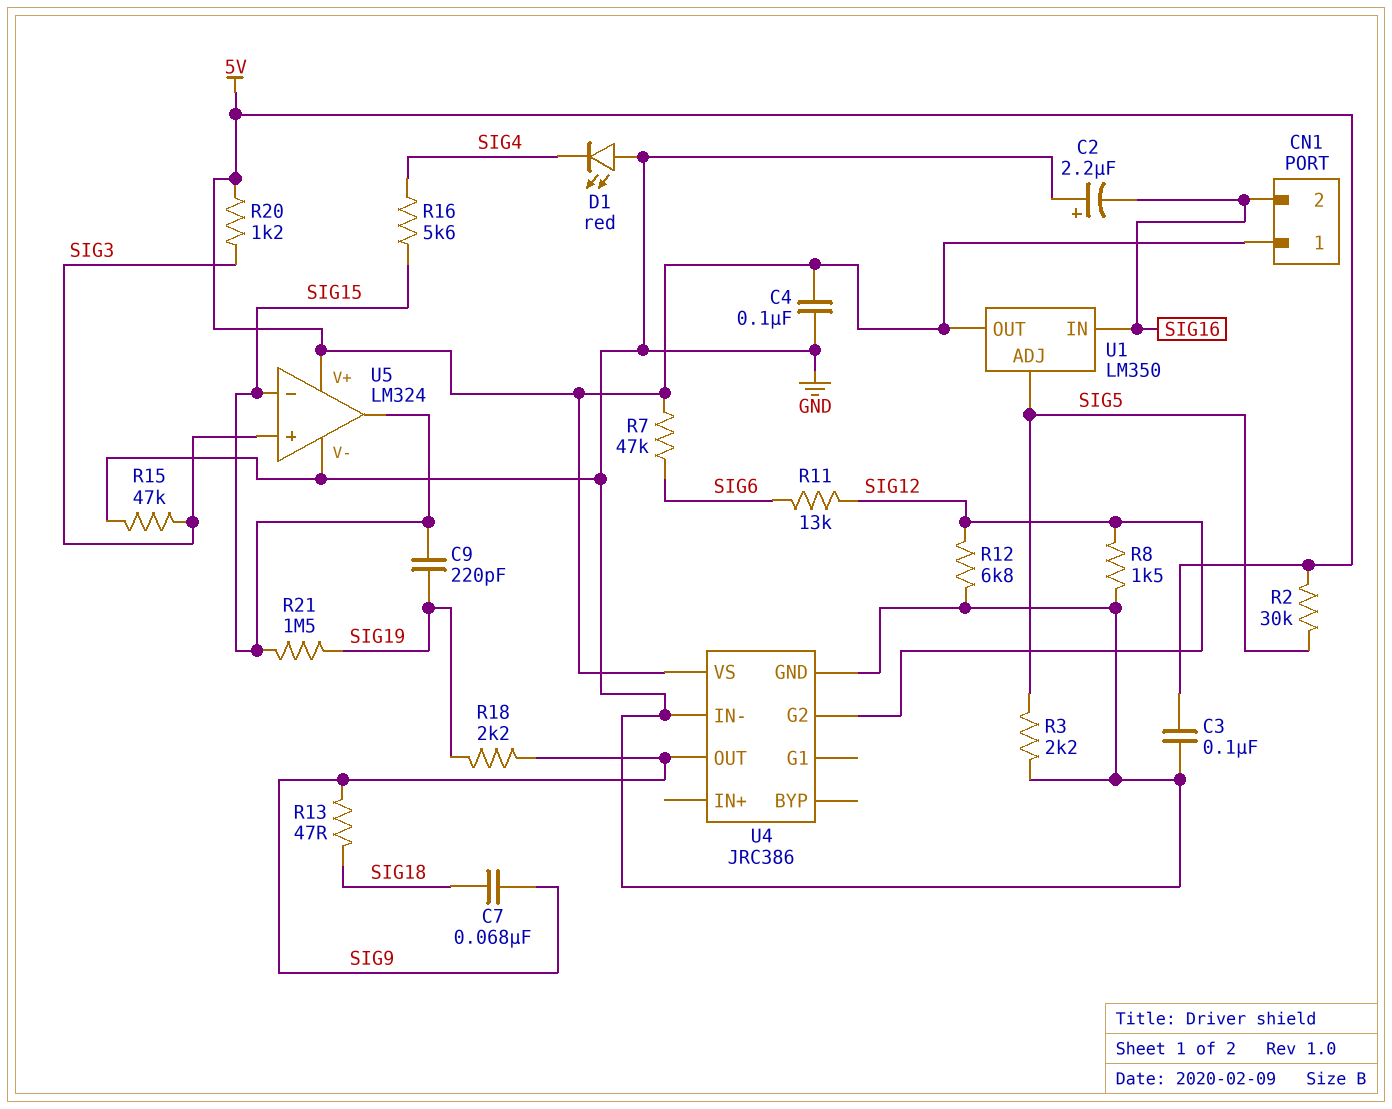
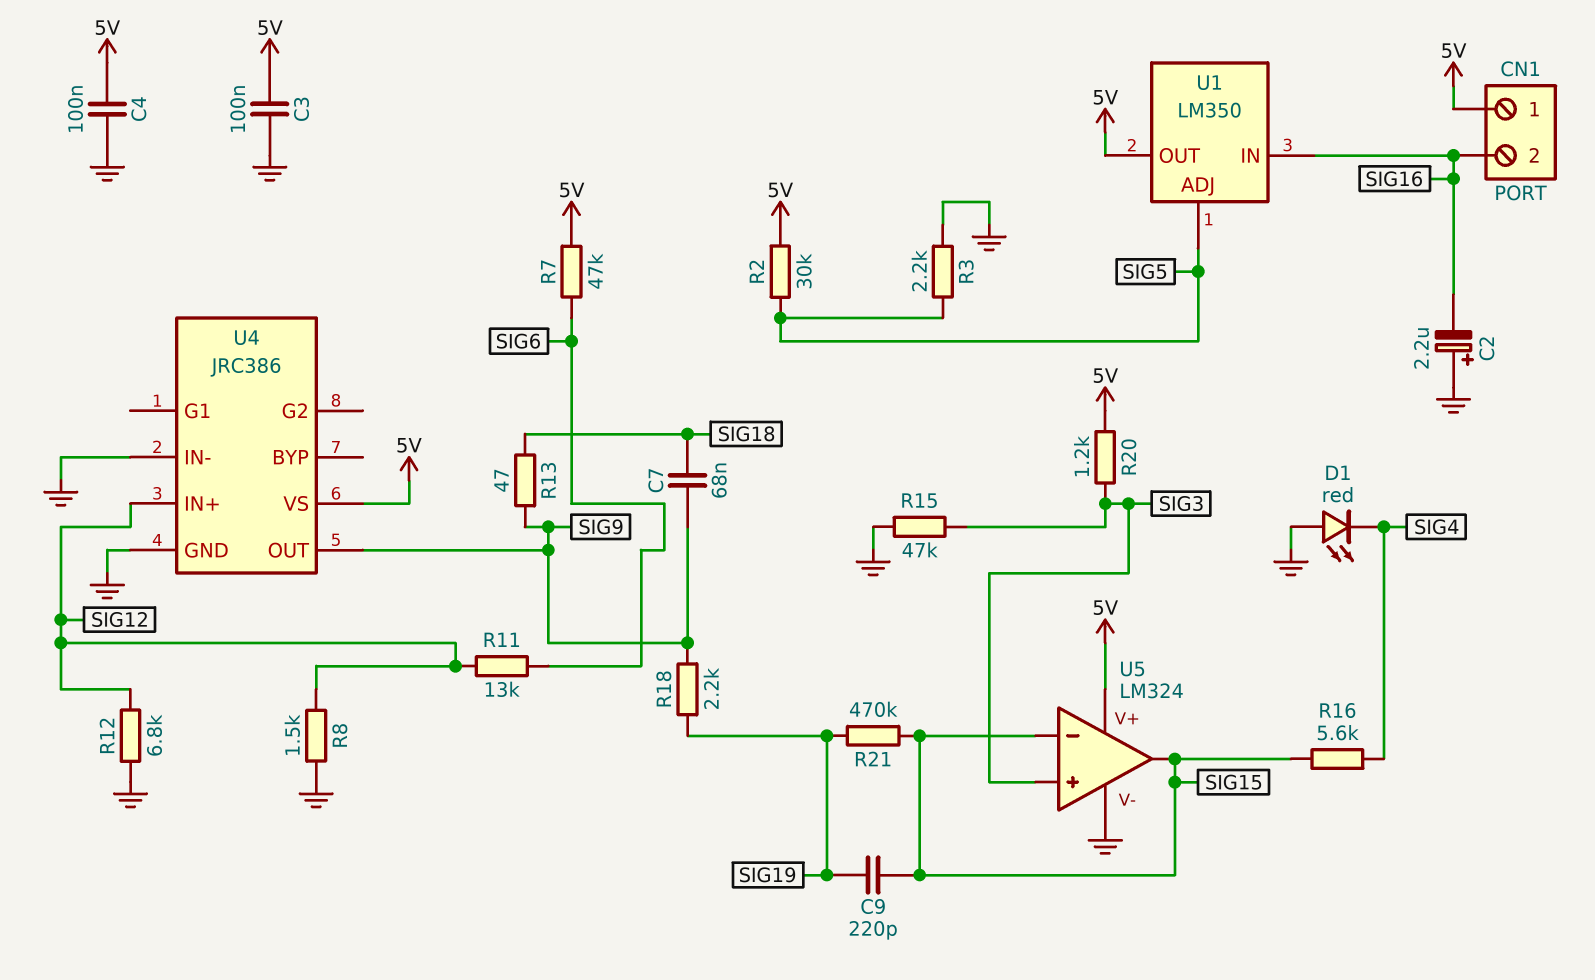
R21: 1.5M (SIG15, SIG19) -> 470k (SIG15, SIG19)
U4 pin G2: SIG12 -> none
U4 pin IN+: none -> SIG12

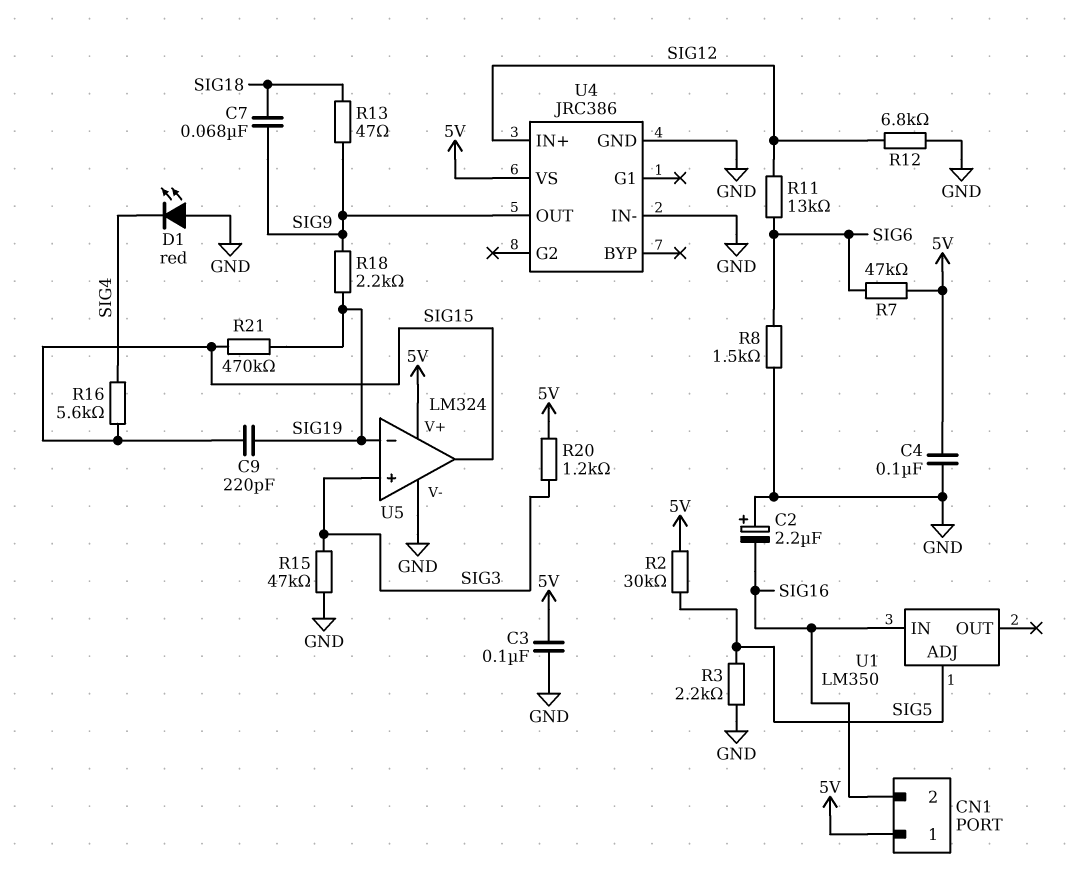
R8: 1.5k (GND, SIG12) -> 1.5k (GND, SIG6)
U1 pin OUT: 5V -> none
U5 pin in-: SIG15 -> SIG19

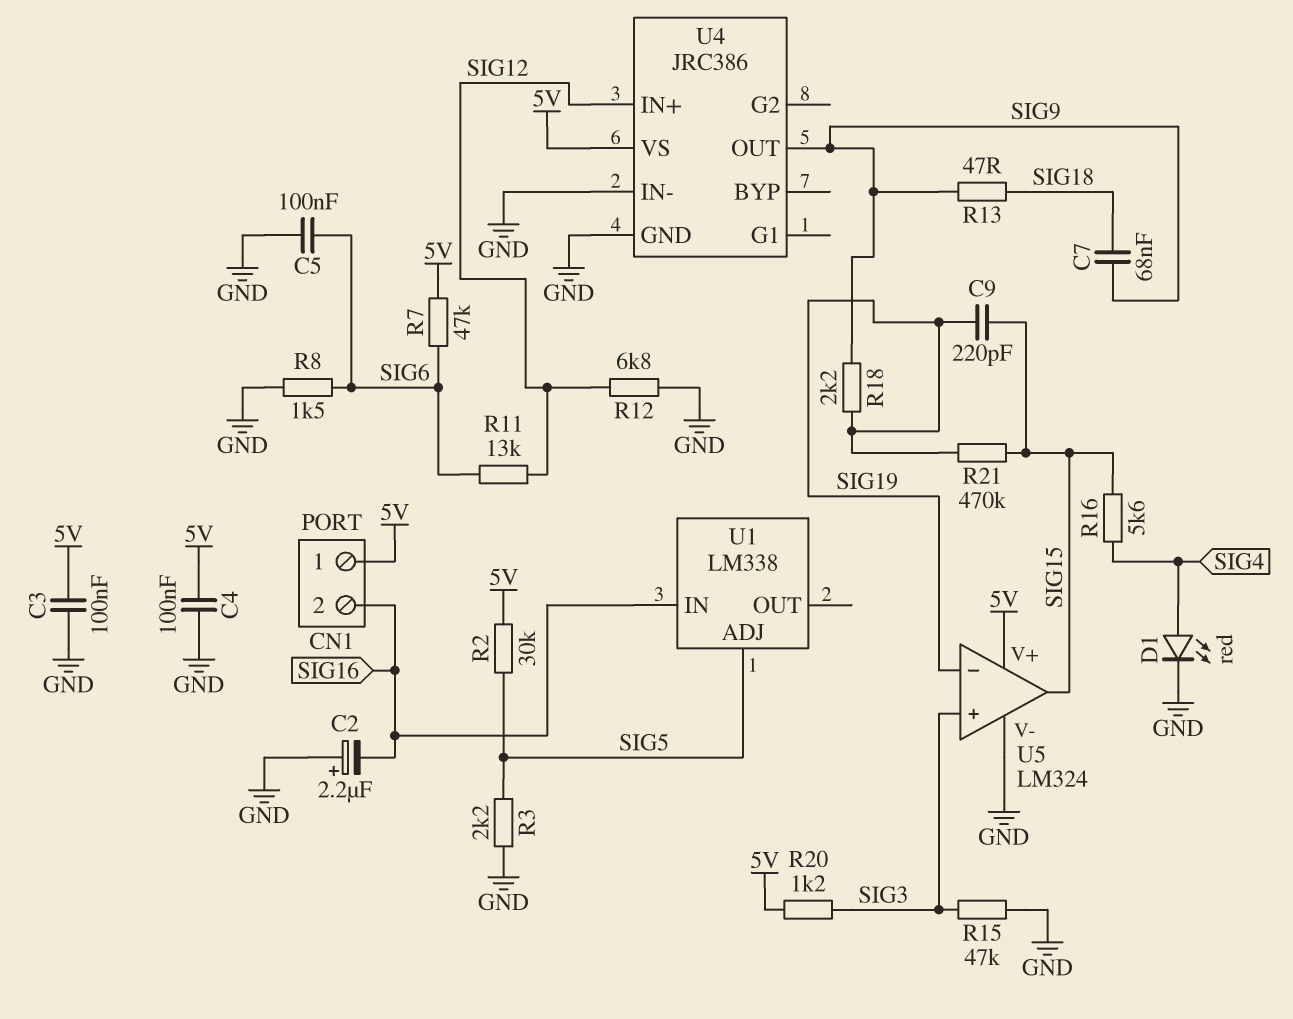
C5: none -> 100nF (GND, SIG6)
D1: LED red (A GND, K SIG4) -> LED red (A SIG4, K GND)
U1: LM350 -> LM338

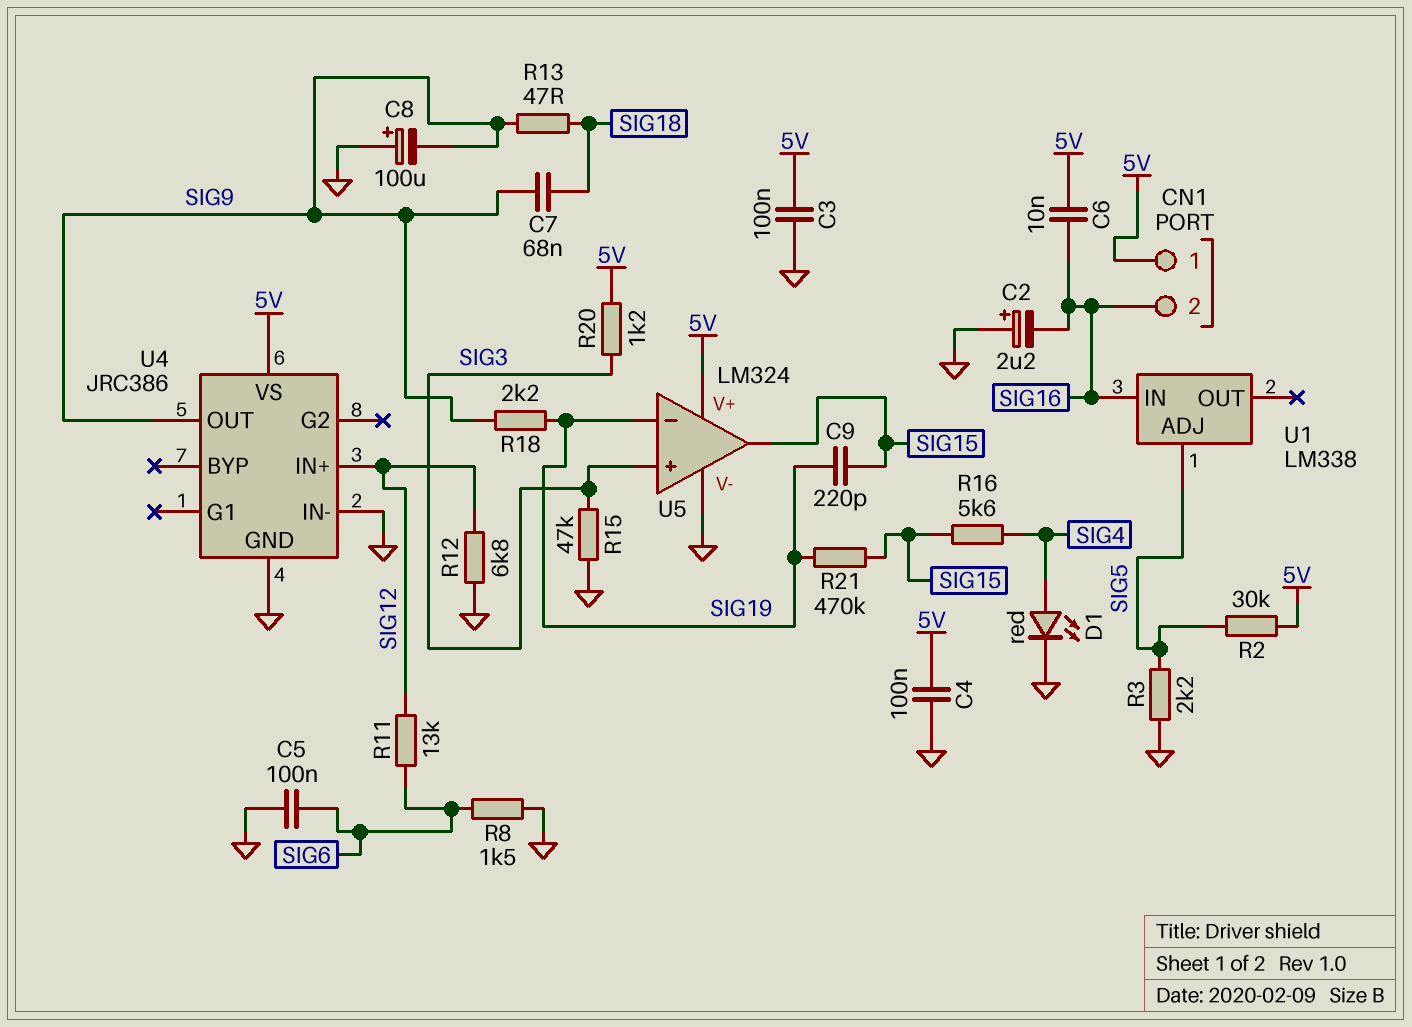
C6: none -> 10nF (5V, SIG16)
C8: none -> 100uF (plus GND, minus SIG9)
R7: 47k (5V, SIG6) -> none

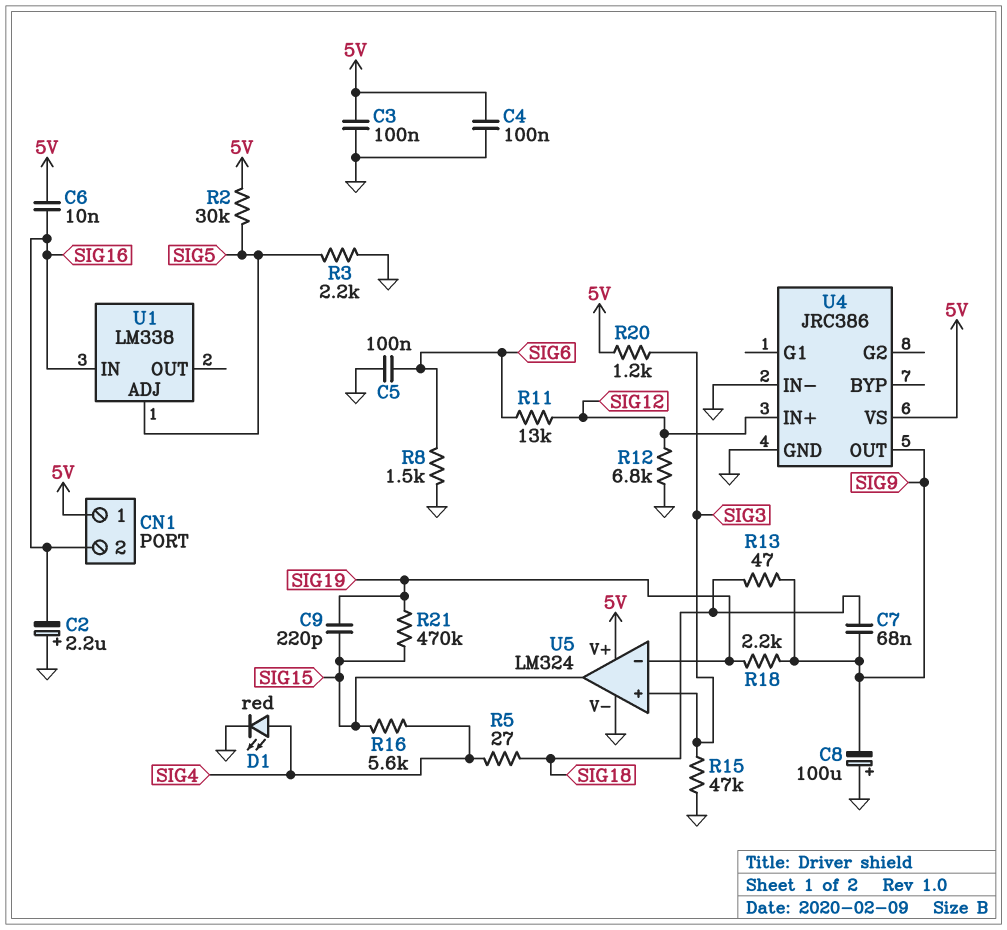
R5: none -> 27 (SIG4, SIG18)

